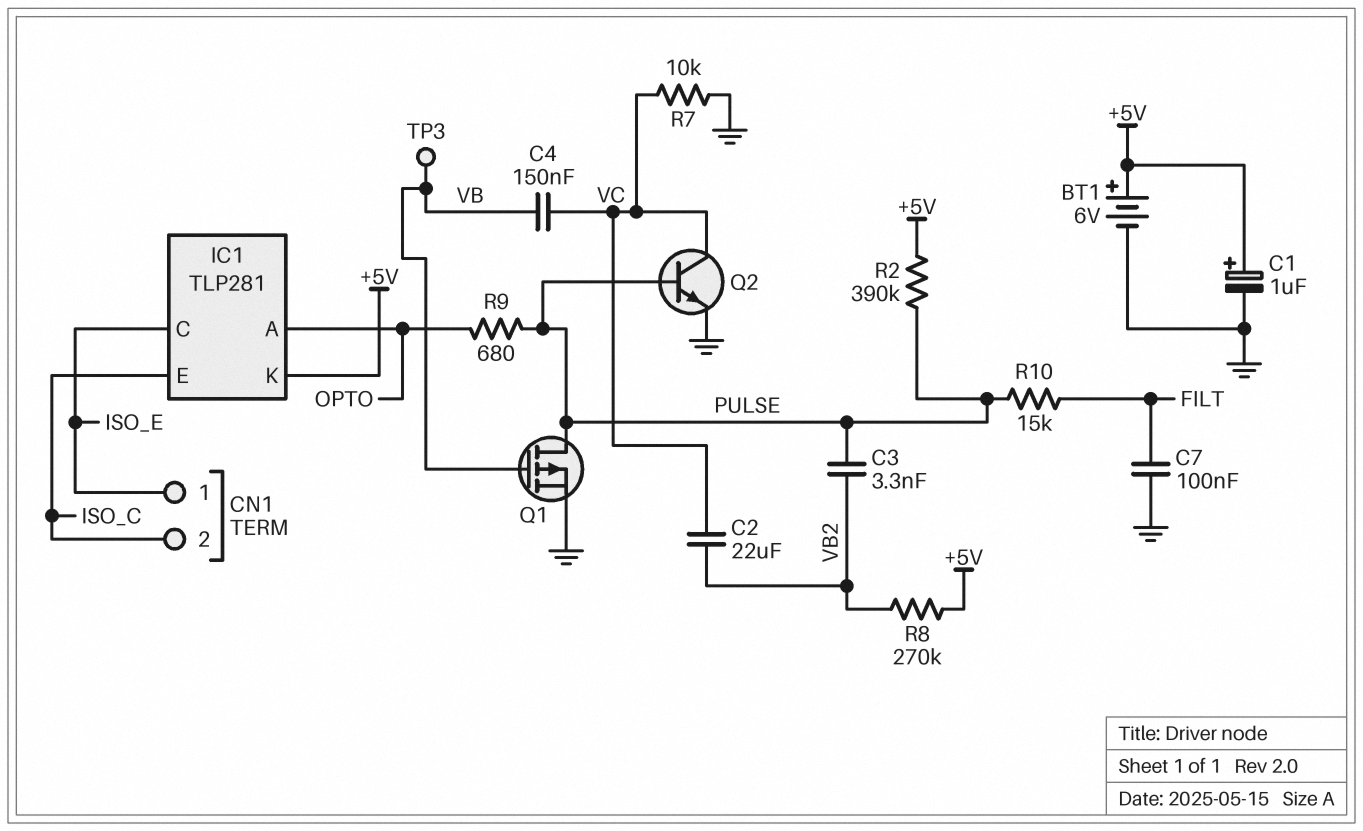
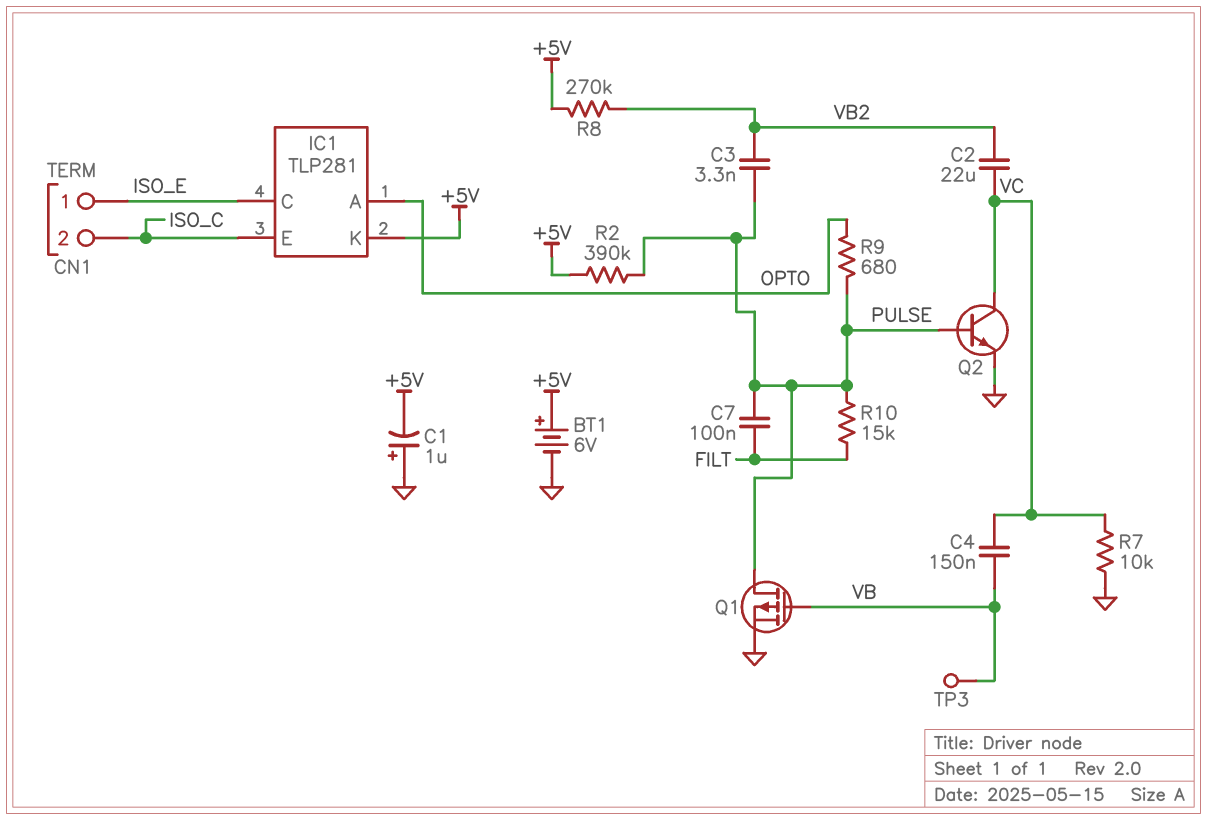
C1: 1uF (plus +5V, minus GND) -> 1uF (plus GND, minus +5V)
C7: 100nF (FILT, GND) -> 100nF (FILT, PULSE)

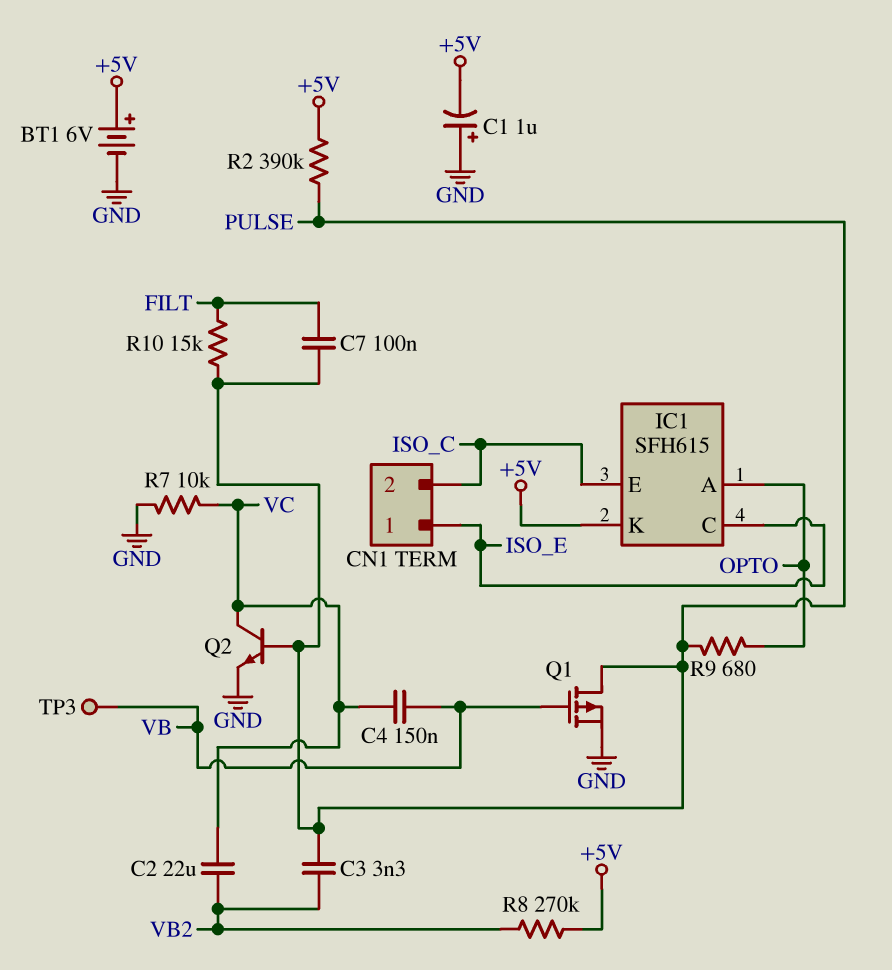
IC1: TLP281 -> SFH615

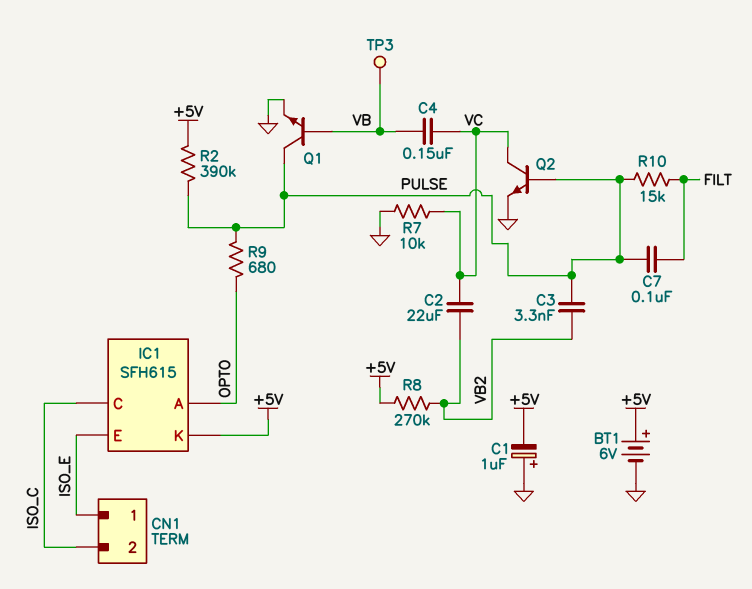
IC1 pin C: ISO_E -> ISO_C
IC1 pin E: ISO_C -> ISO_E
Q1: PMOS (G VB, D PULSE, S GND) -> NPN (B VB, C PULSE, E GND)

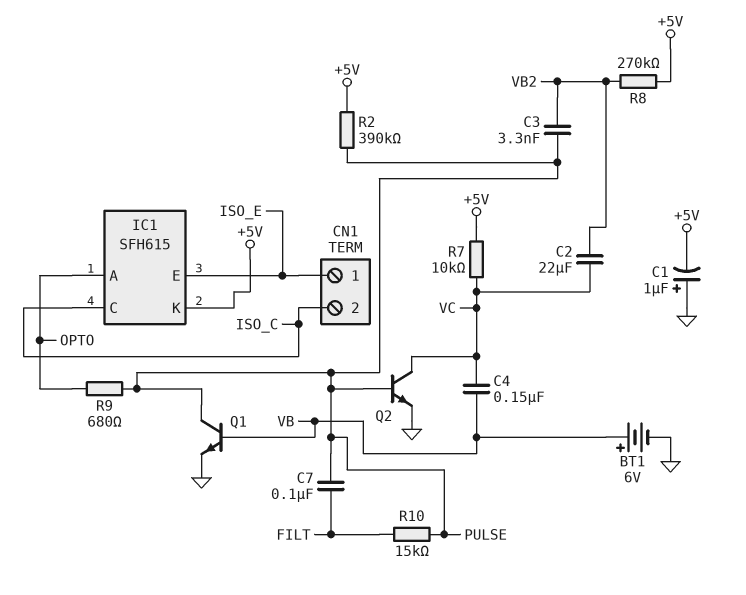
BT1: 6V (plus +5V, minus GND) -> 6V (plus VB, minus GND)
R7: 10k (GND, VC) -> 10k (+5V, VC)
TP3: test point (VB) -> none

